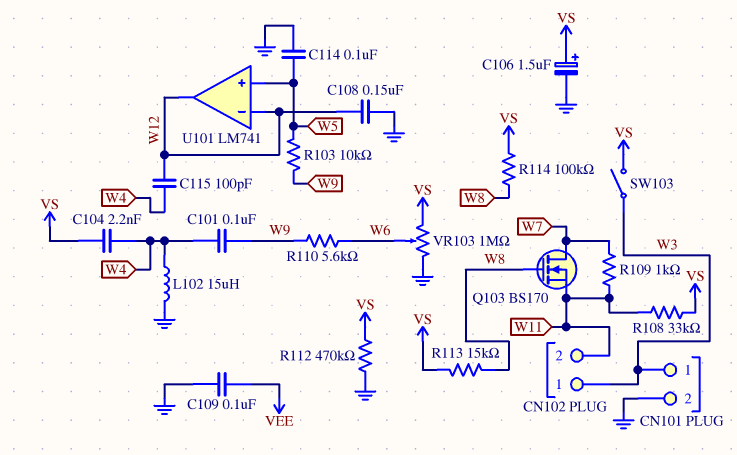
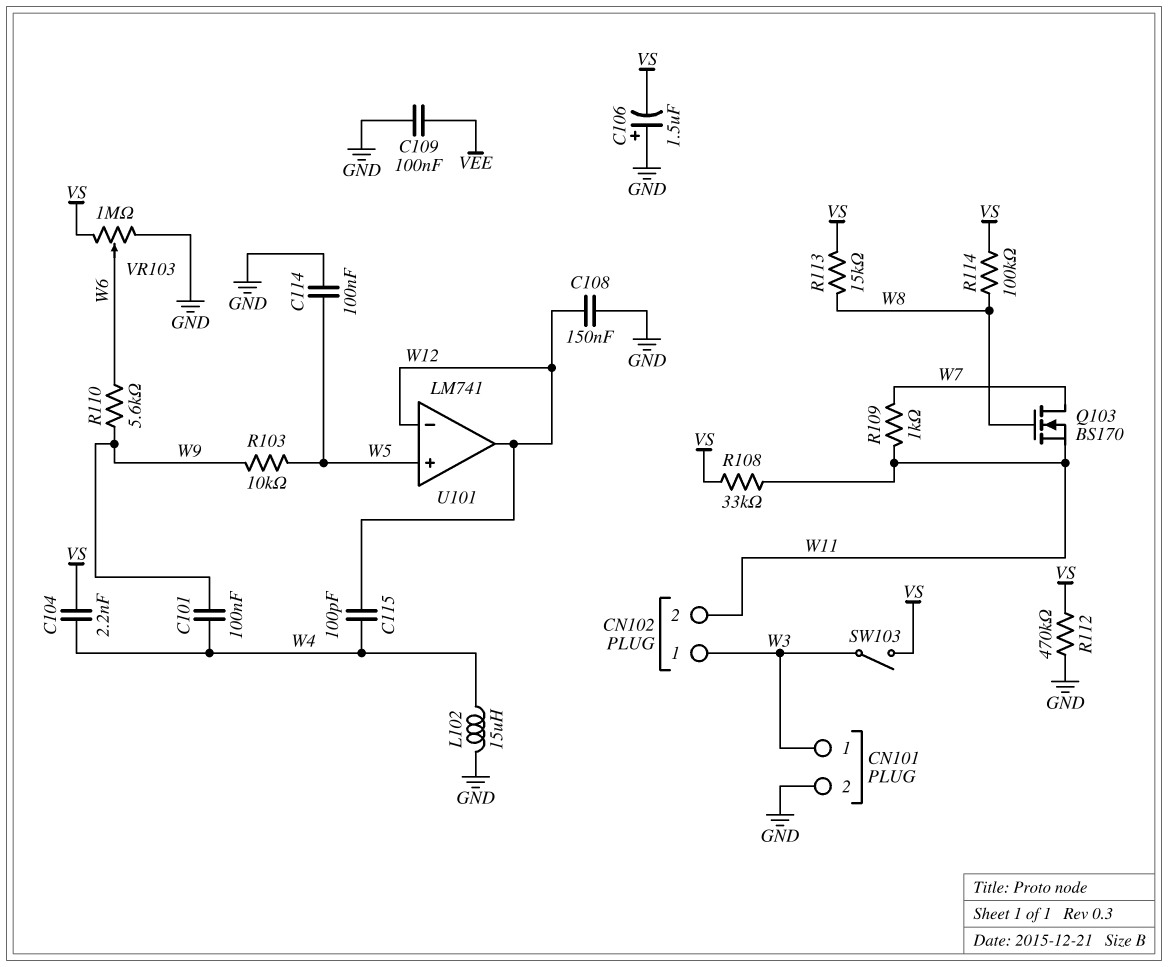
C106: 1.5uF (plus VS, minus GND) -> 1.5uF (plus GND, minus VS)

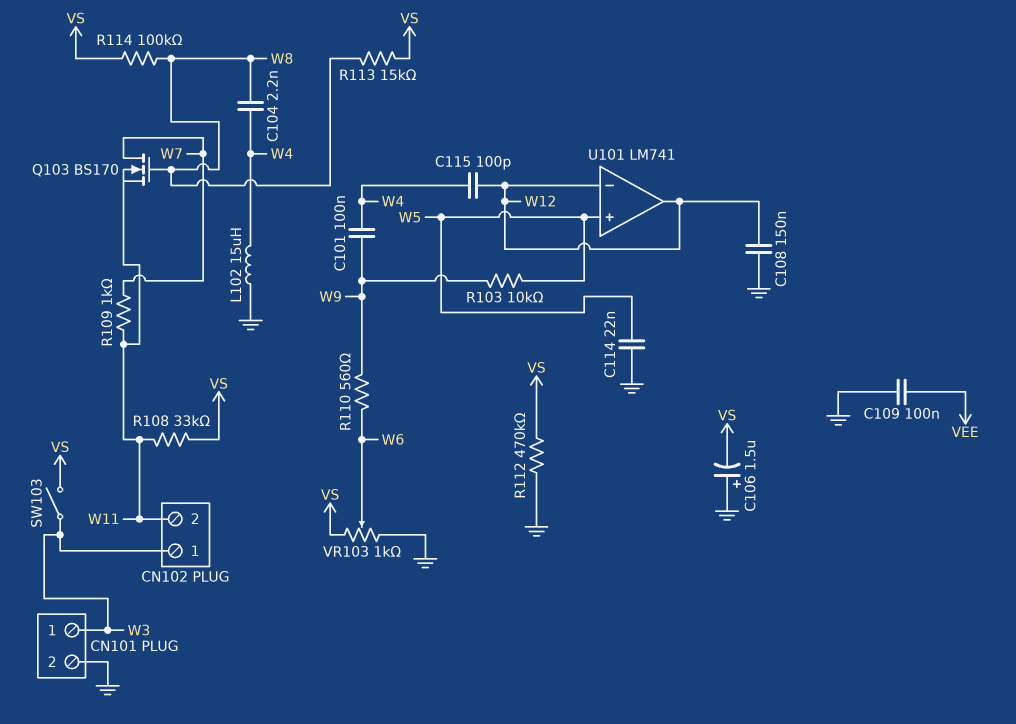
C104: 2.2nF (VS, W4) -> 2.2nF (W4, W8)
C114: 100nF (GND, W5) -> 22nF (GND, W5)
R110: 5.6k (W6, W9) -> 560 (W6, W9)
VR103: 1M (GND, VS, wiper W6) -> 1k (GND, VS, wiper W6)

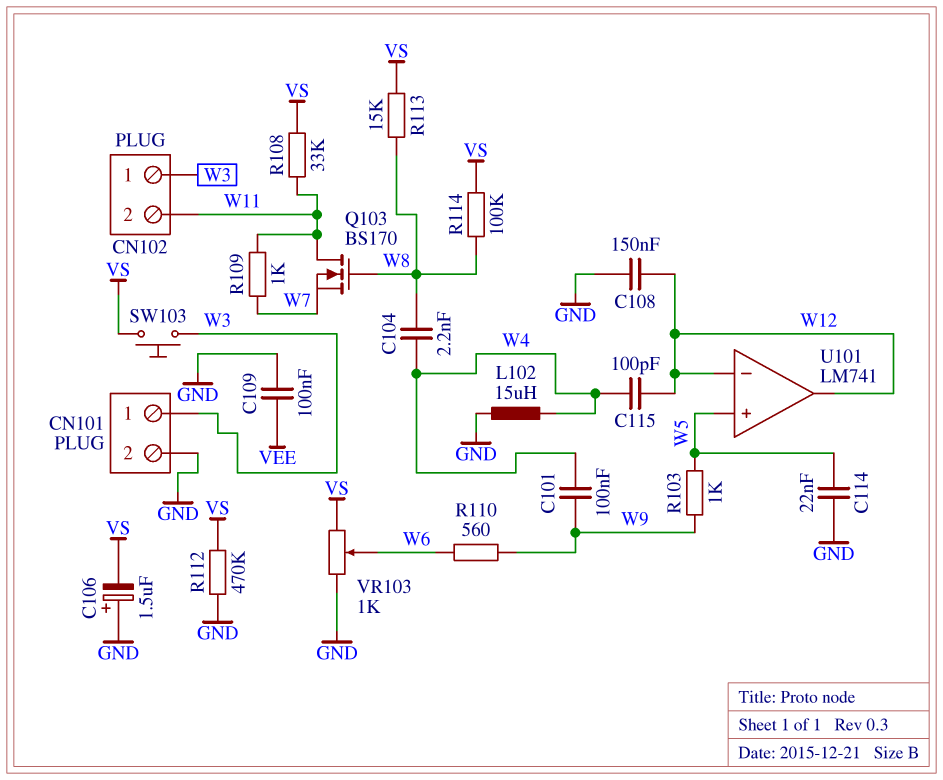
Q103: NMOS BS170 (G W8, D W7, S W11) -> NMOS BS170 (G W8, D W11, S W7)
R103: 10k (W5, W9) -> 1k (W5, W9)
SW103: switch (VS, W3) -> button (VS, W3)

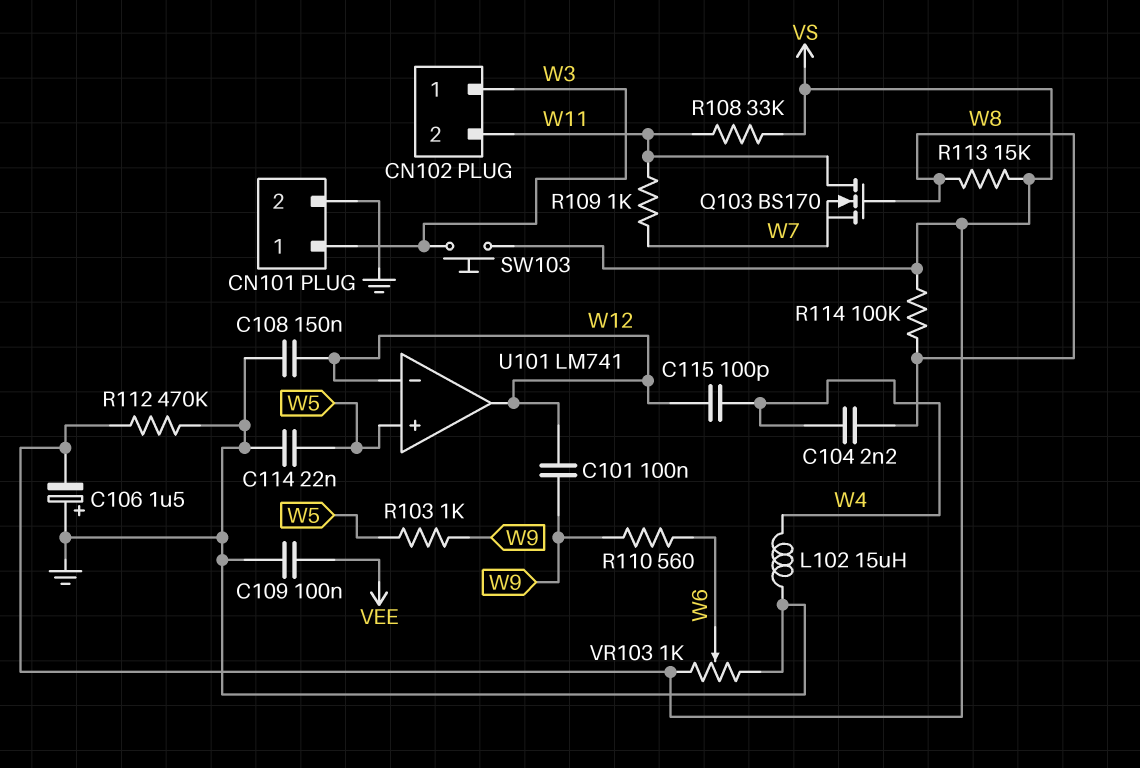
C101: 100nF (W4, W9) -> 100nF (W9, W12)

